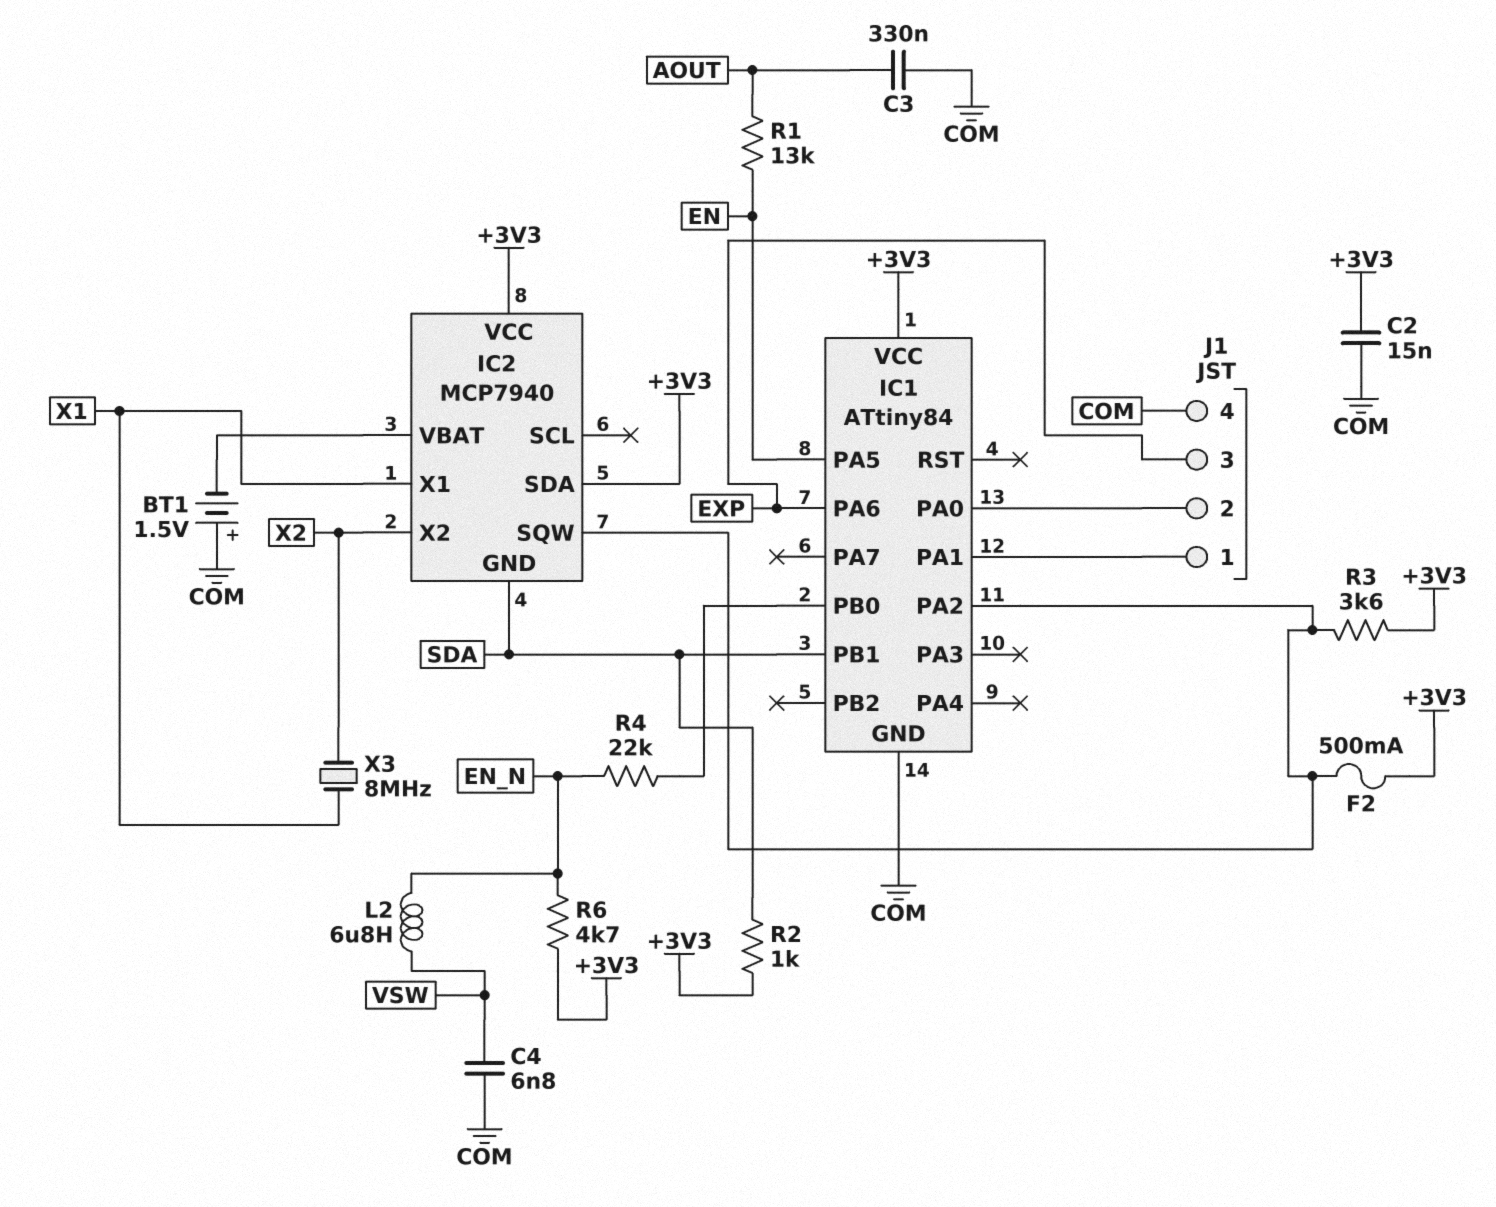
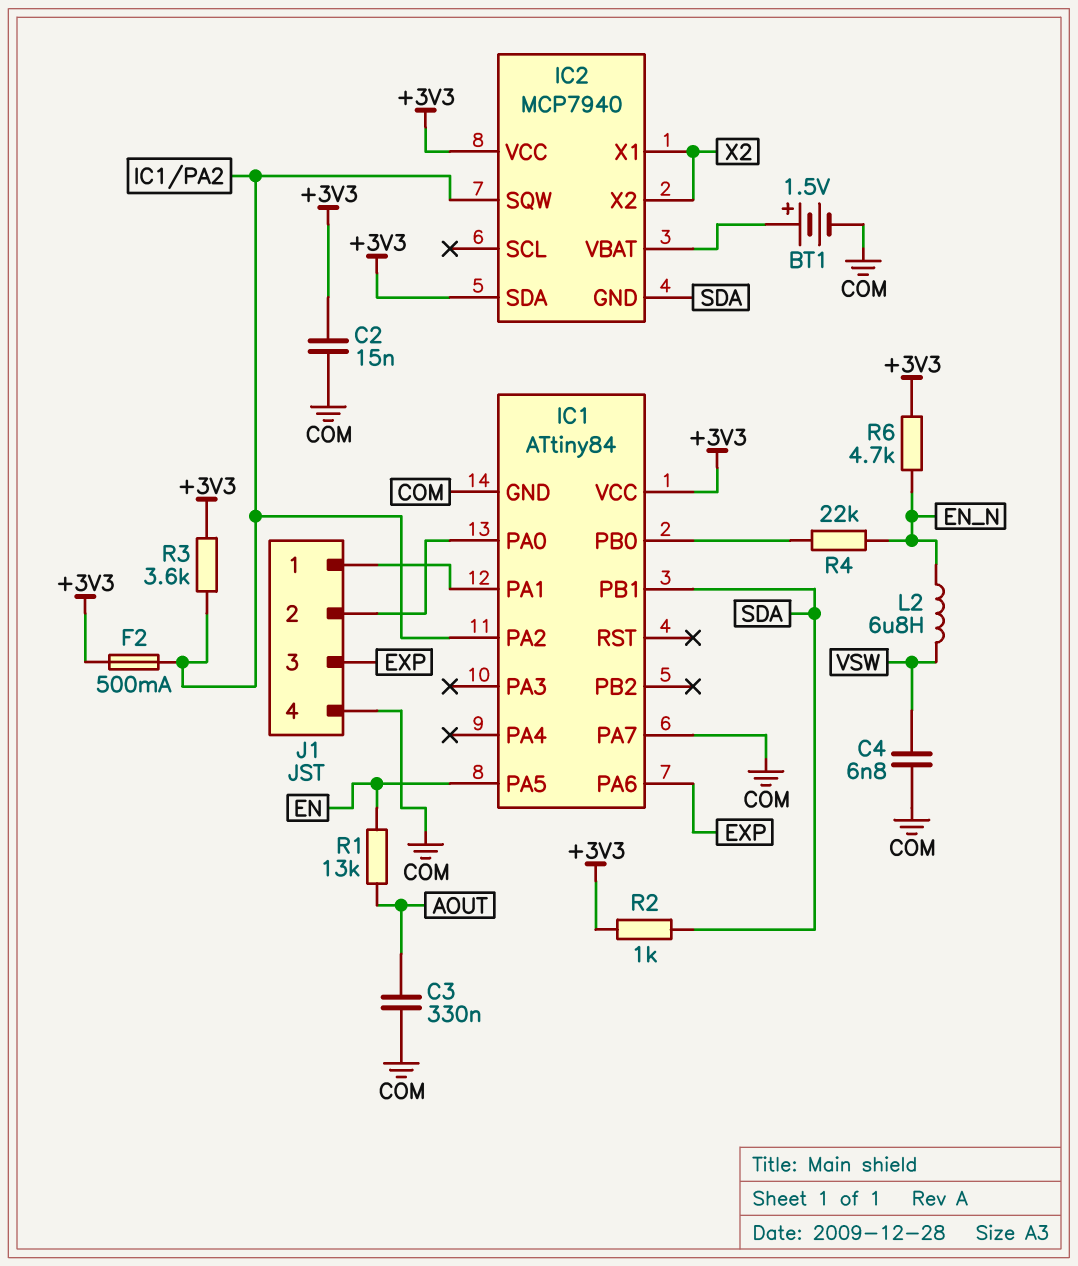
BT1: 1.5V (plus COM, minus IC2/VBAT) -> 1.5V (plus IC2/VBAT, minus COM)
IC1 pin PA7: none -> COM
IC2 pin X1: X1 -> X2
X3: 8MHz (X1, X2) -> none

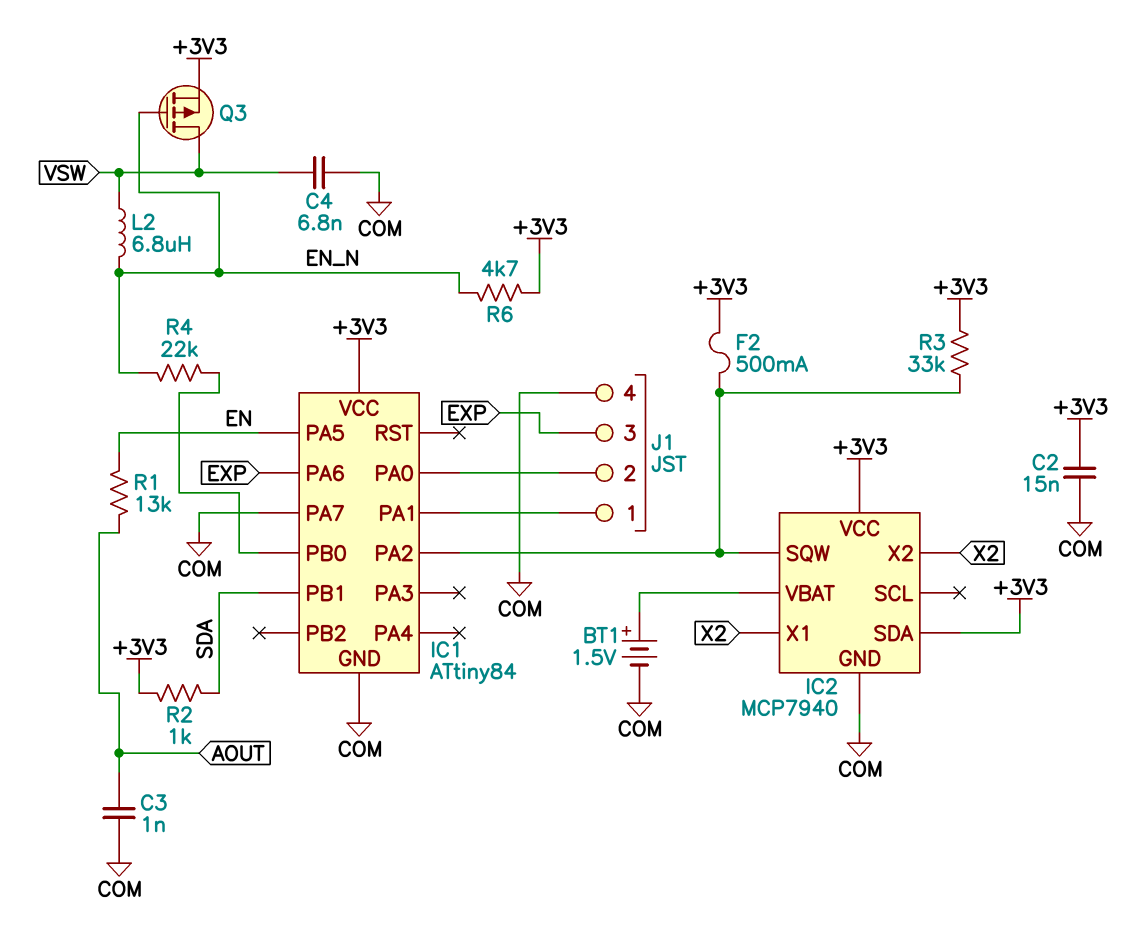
C3: 330nF (AOUT, COM) -> 1nF (AOUT, COM)
IC2 pin GND: SDA -> COM
Q3: none -> PMOS (G EN_N, D VSW, S +3V3)
R3: 3.6k (+3V3, IC1/PA2) -> 33k (+3V3, IC1/PA2)

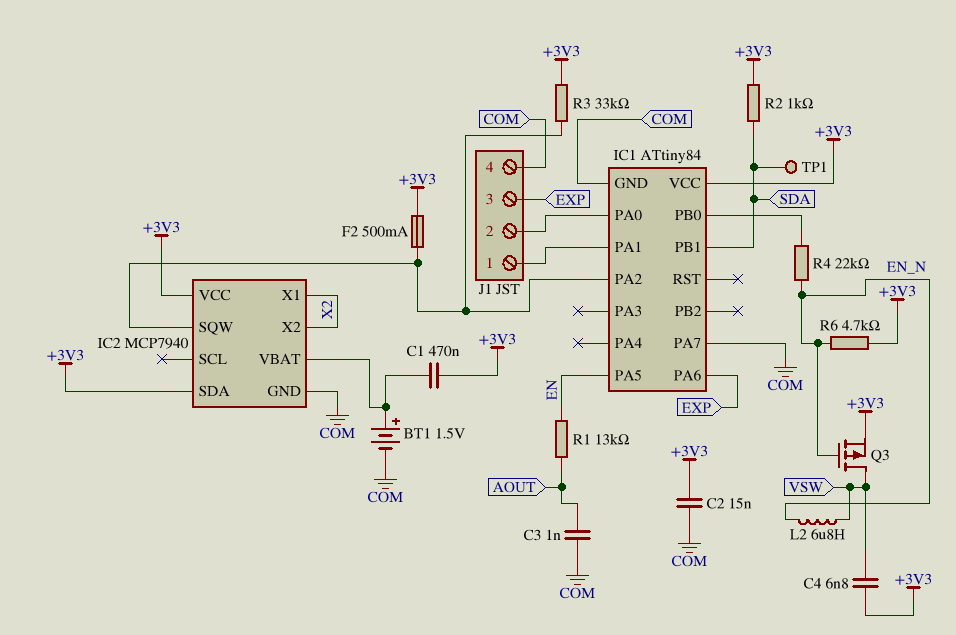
C1: none -> 470nF (+3V3, IC2/VBAT)
C4: 6.8nF (COM, VSW) -> 6.8nF (+3V3, VSW)
TP1: none -> test point (SDA)

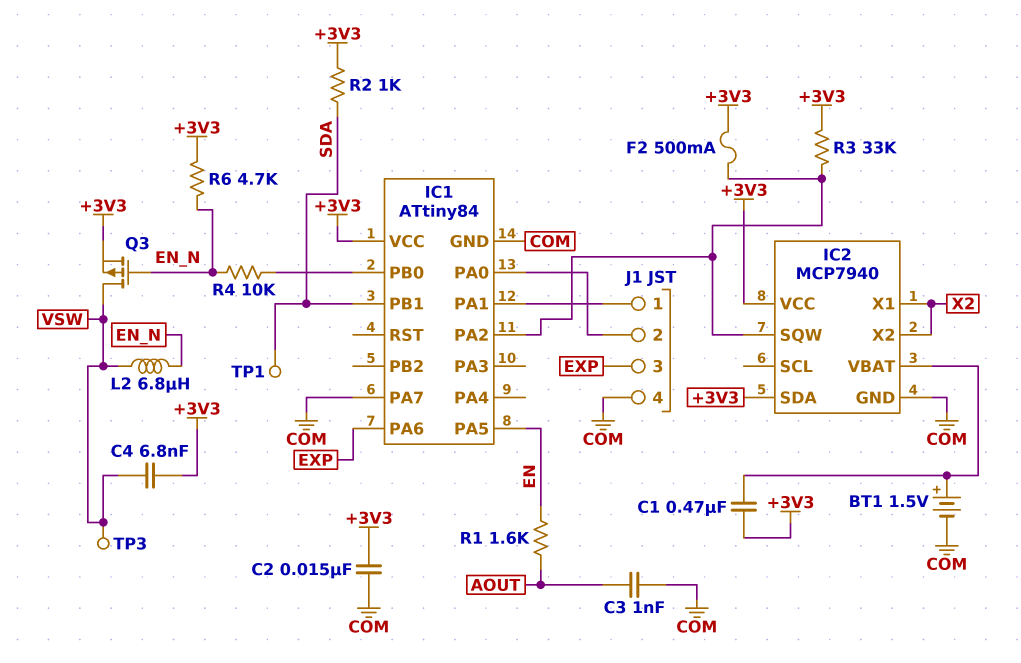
R1: 13k (AOUT, EN) -> 1.6k (AOUT, EN)
R4: 22k (EN_N, IC1/PB0) -> 10k (EN_N, IC1/PB0)
TP3: none -> test point (VSW)

